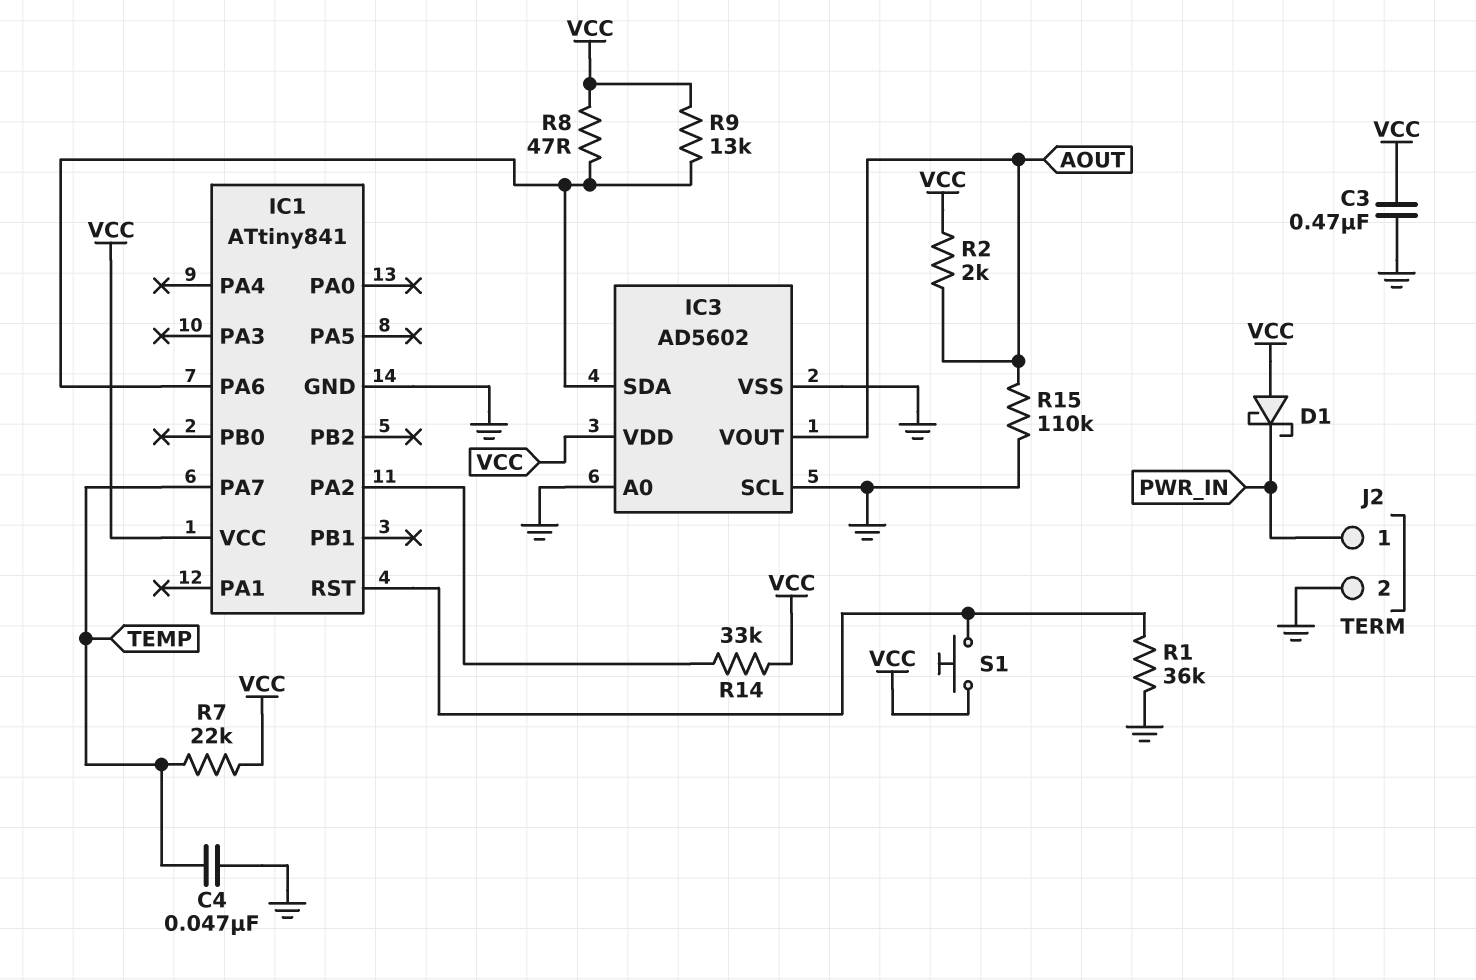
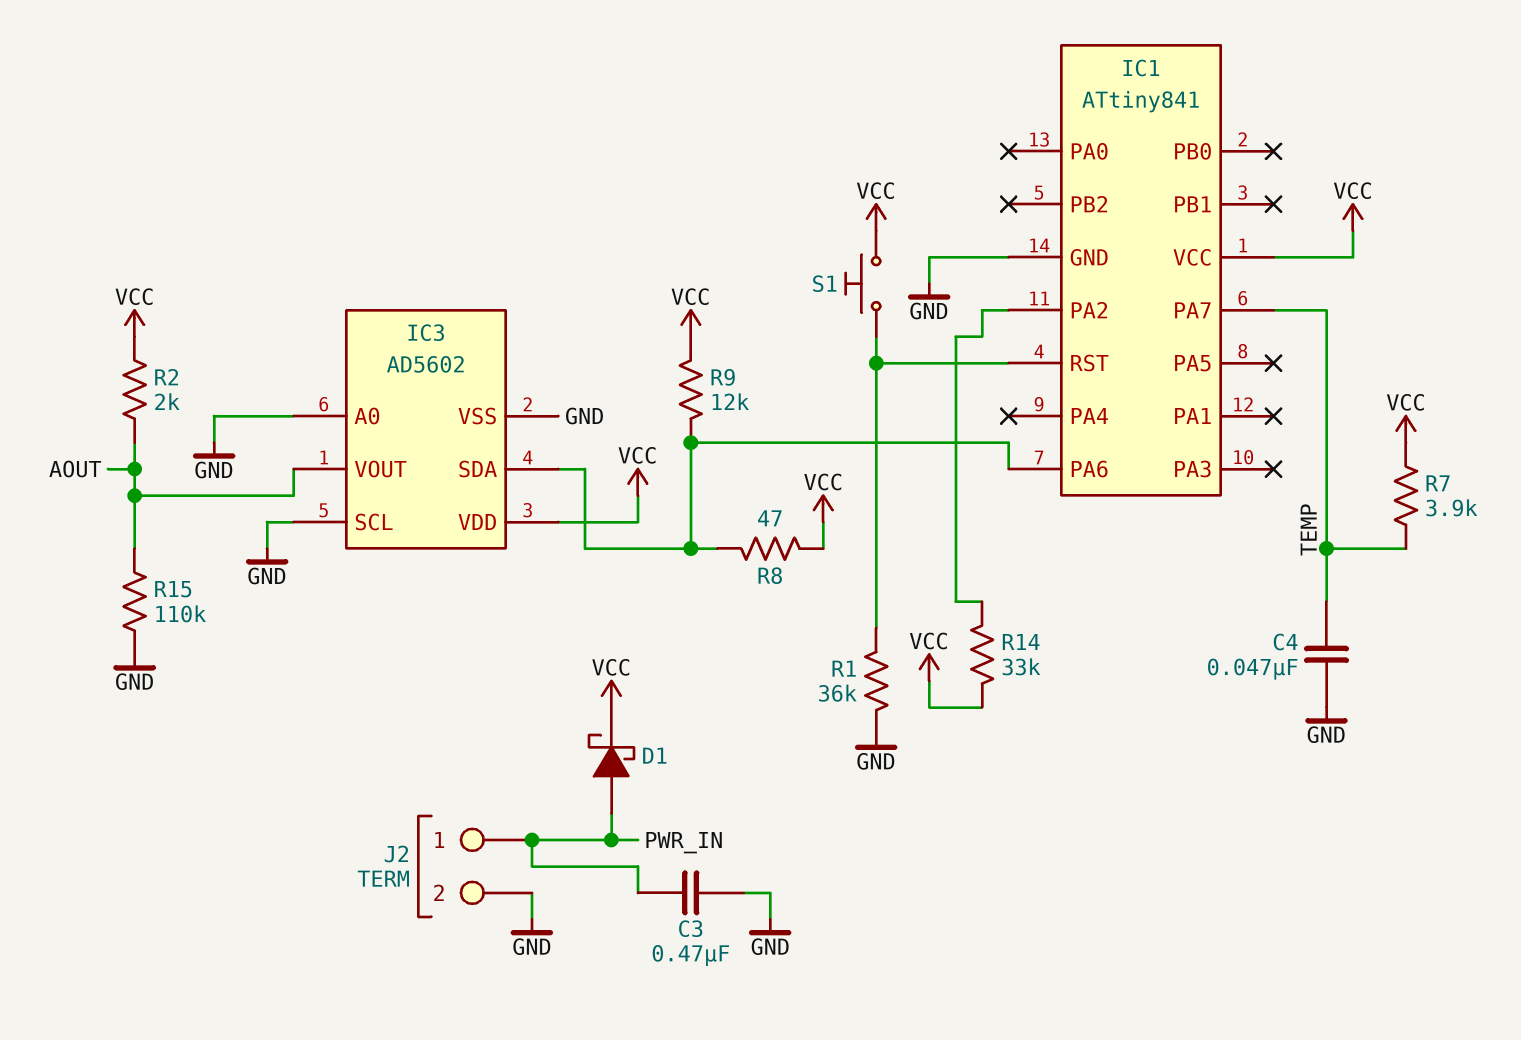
C3: 470nF (GND, VCC) -> 470nF (GND, PWR_IN)
D1: schottky (A VCC, K PWR_IN) -> schottky (A PWR_IN, K VCC)
R7: 22k (TEMP, VCC) -> 3.9k (TEMP, VCC)
R9: 13k (IC1/PA6, VCC) -> 12k (IC1/PA6, VCC)

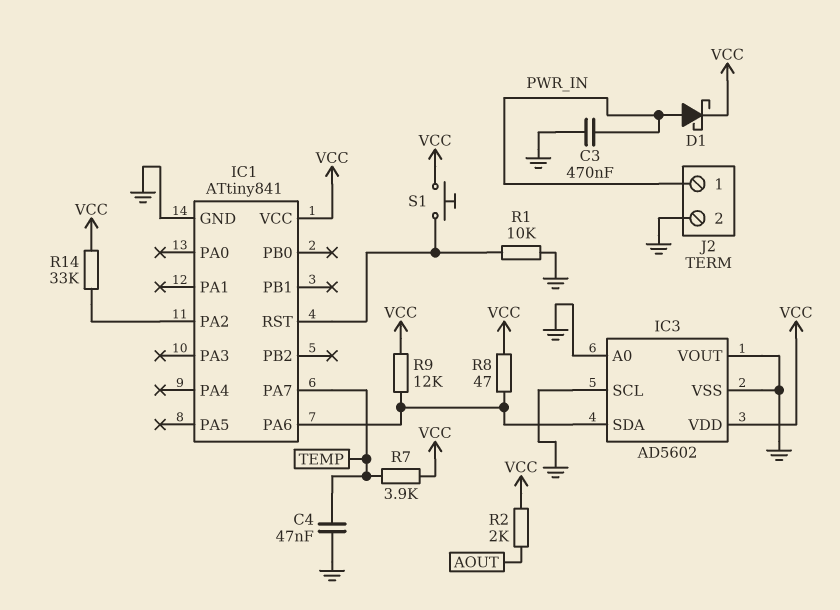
IC3 pin VOUT: AOUT -> GND
R1: 36k (GND, IC1/RST) -> 10k (GND, IC1/RST)
R15: 110k (AOUT, GND) -> none

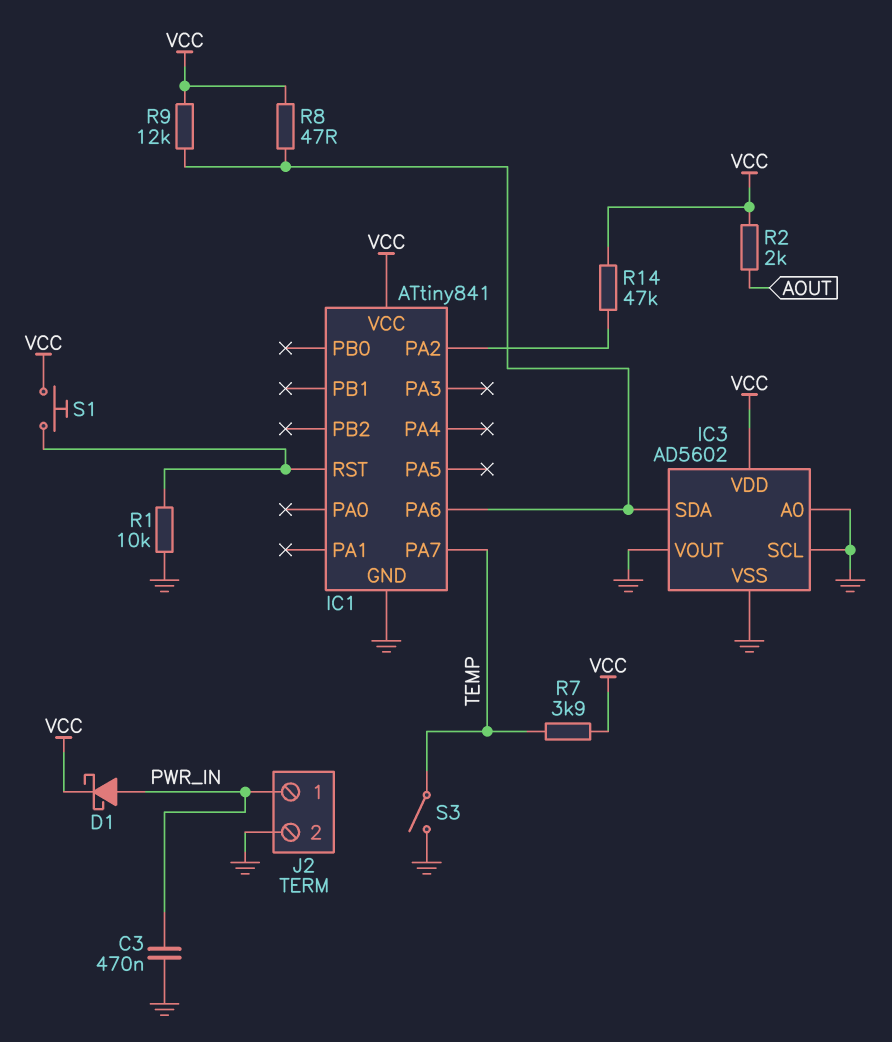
C4: 47nF (GND, TEMP) -> none
R14: 33k (IC1/PA2, VCC) -> 47k (IC1/PA2, VCC)
S3: none -> switch (GND, TEMP)

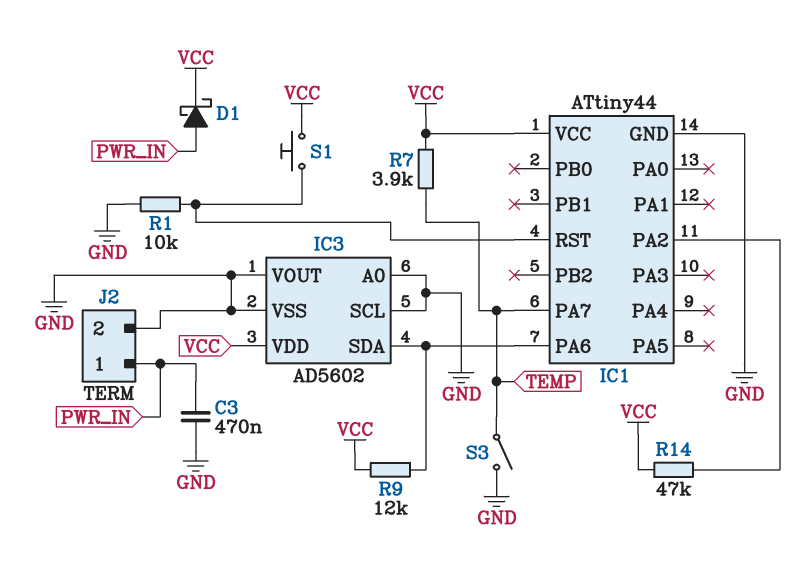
IC1: ATtiny841 -> ATtiny44
R2: 2k (AOUT, VCC) -> none
R8: 47 (IC1/PA6, VCC) -> none

